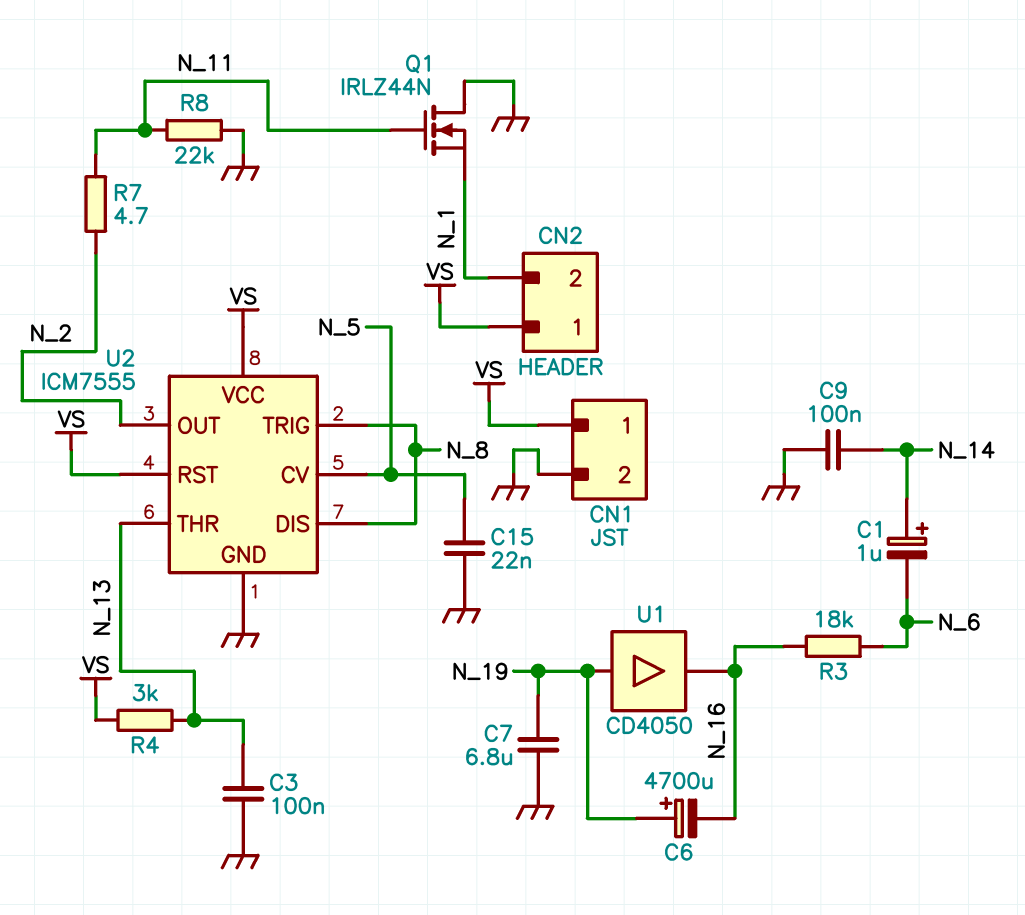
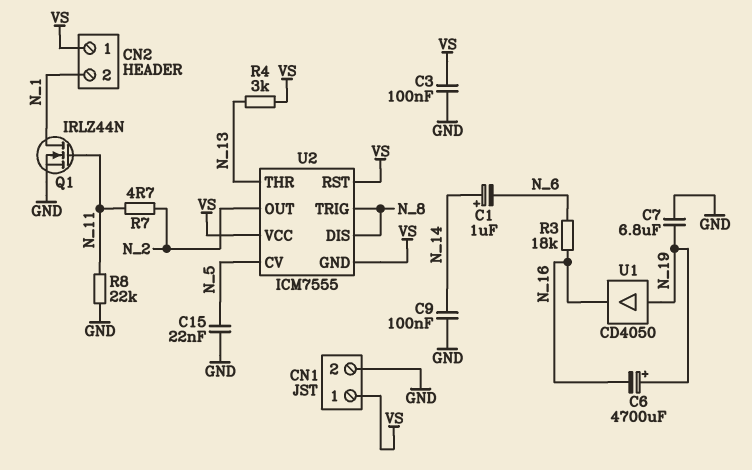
C3: 100nF (GND, N_13) -> 100nF (GND, VS)
Q1: NMOS IRLZ44N (G N_11, D GND, S N_1) -> NMOS IRLZ44N (G N_11, D N_1, S GND)
U2 pin GND: GND -> VS

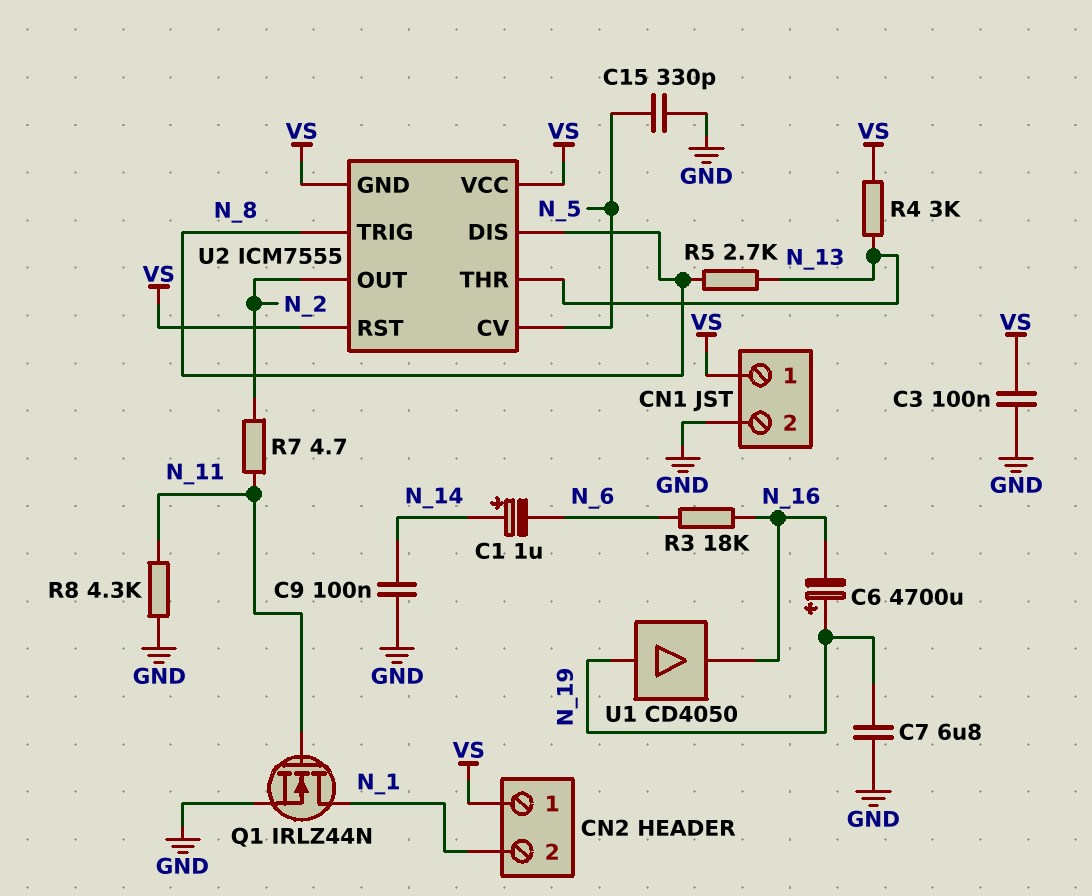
C15: 22nF (GND, N_5) -> 330pF (GND, N_5)
R5: none -> 2.7k (N_8, N_13)
R8: 22k (GND, N_11) -> 4.3k (GND, N_11)

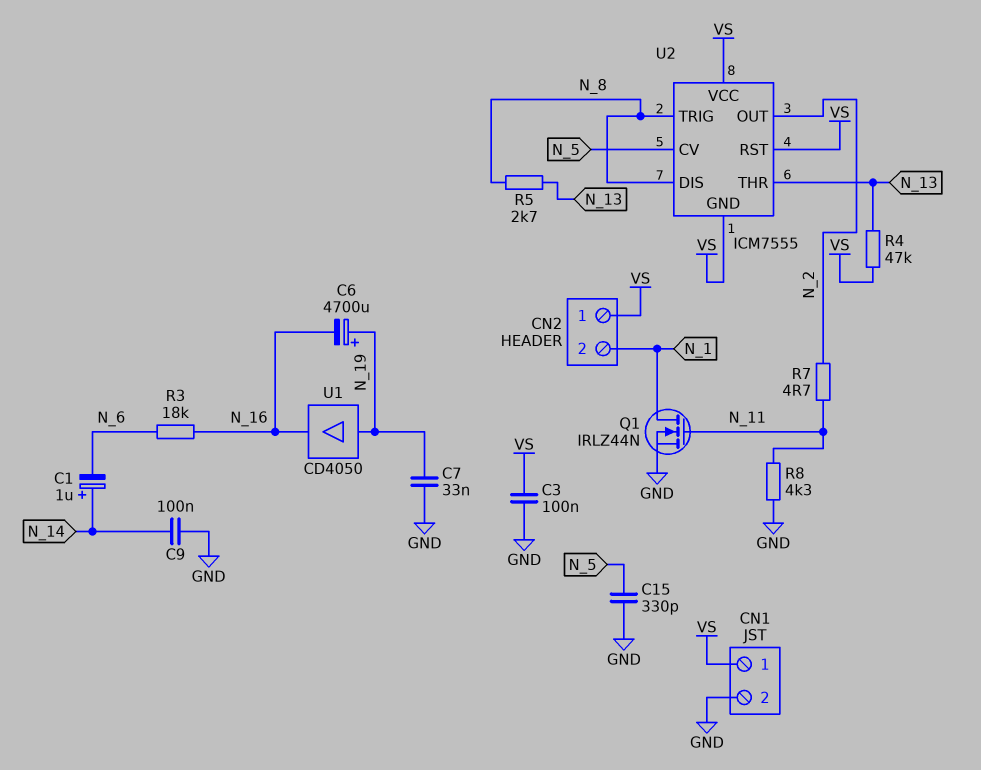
C7: 6.8uF (GND, N_19) -> 33nF (GND, N_19)
R4: 3k (N_13, VS) -> 47k (N_13, VS)

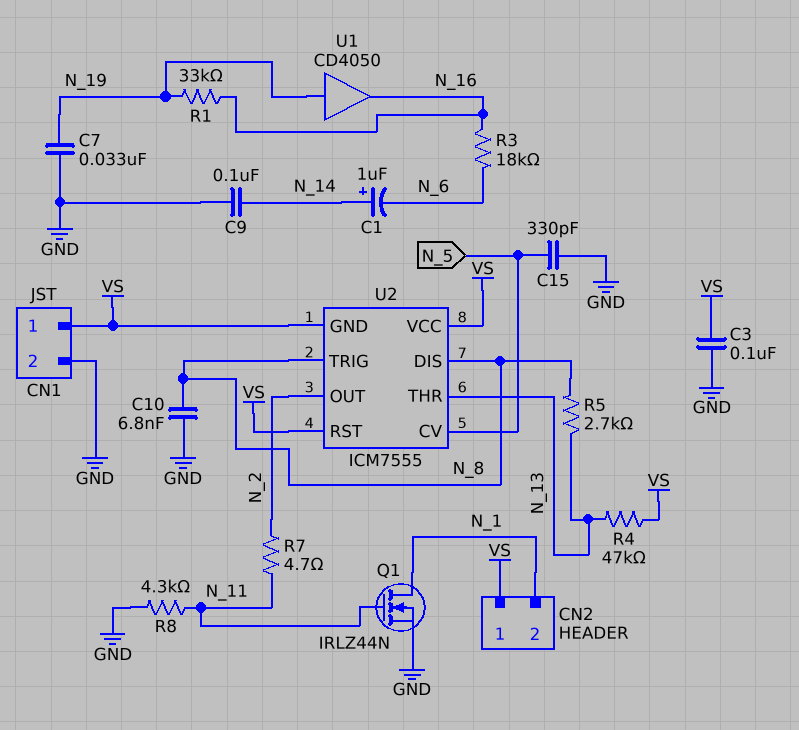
C6: 4700uF (plus N_19, minus N_16) -> none
C10: none -> 6.8nF (GND, N_8)
R1: none -> 33k (N_16, N_19)

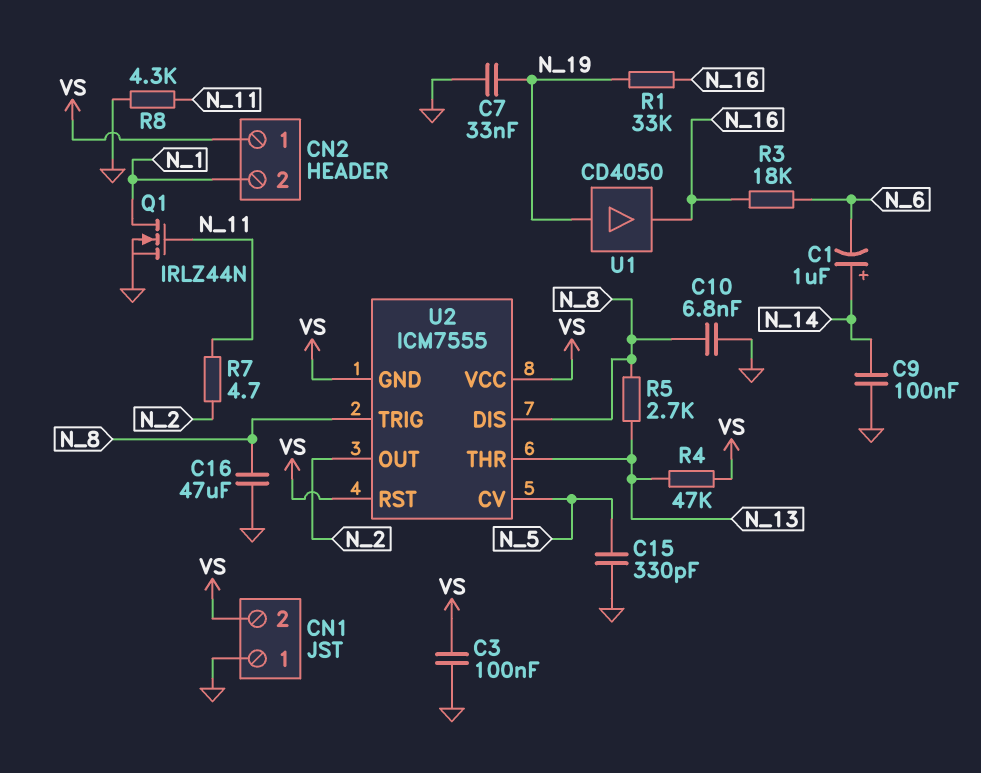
C16: none -> 47uF (GND, N_8)
CN1 pin 1: VS -> GND
CN1 pin 2: GND -> VS

